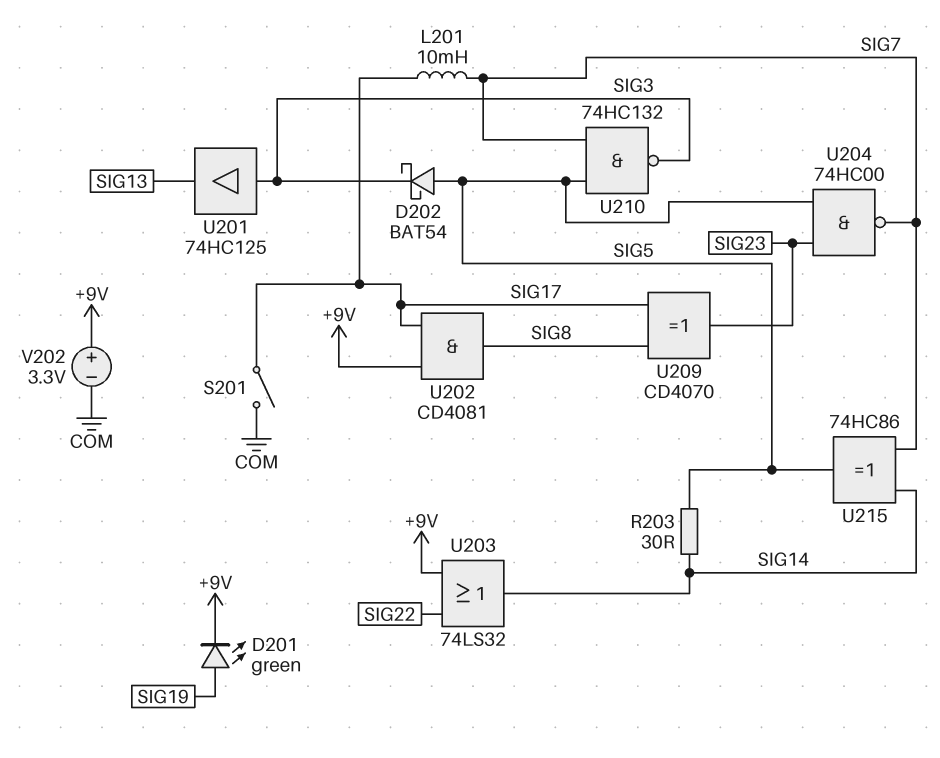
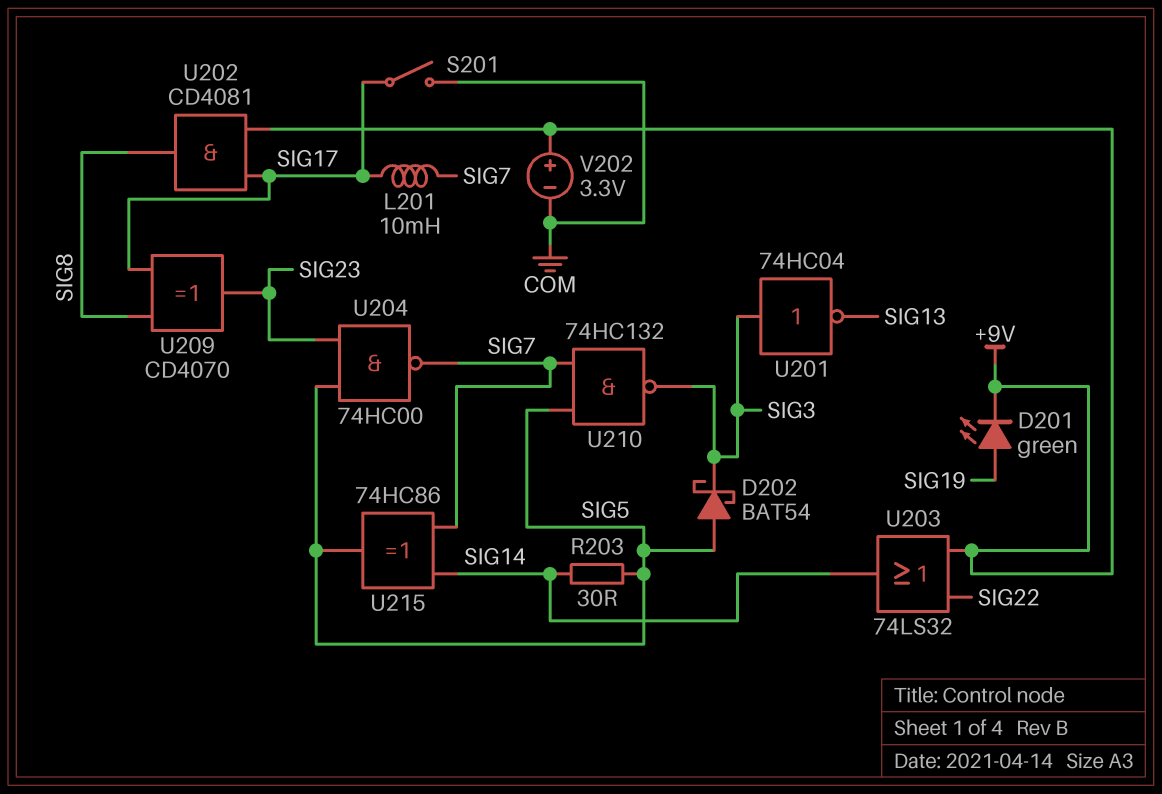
U201: buffer 74HC125 (in SIG3, out SIG13) -> NOT 74HC04 (in SIG3, out SIG13)

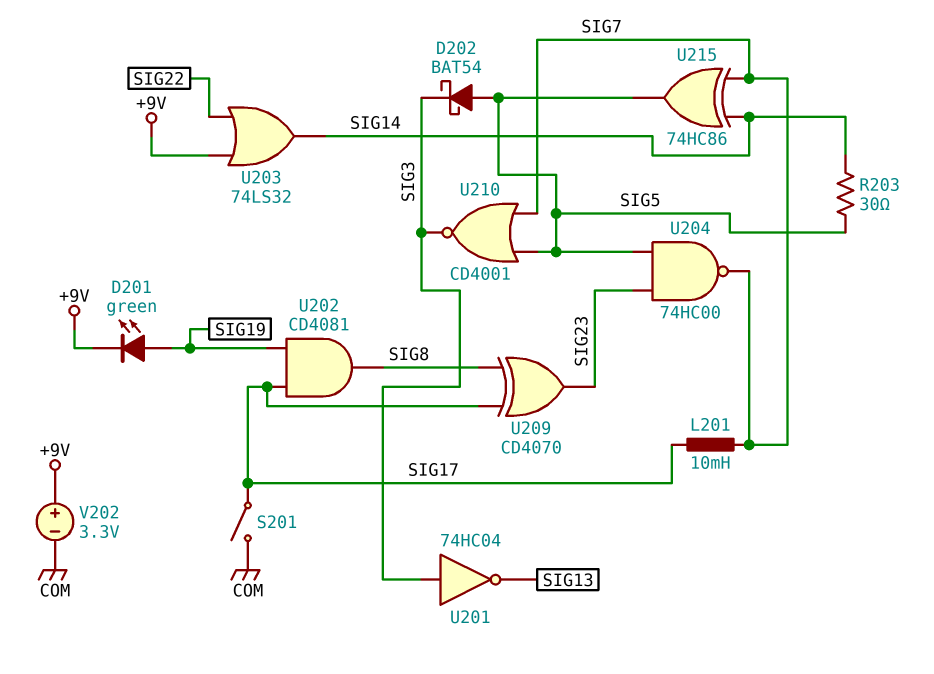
U202: AND CD4081 (in +9V, in SIG17, out SIG8) -> AND CD4081 (in SIG17, in SIG19, out SIG8)
U210: NAND 74HC132 (in SIG5, in SIG7, out SIG3) -> NOR CD4001 (in SIG5, in SIG7, out SIG3)

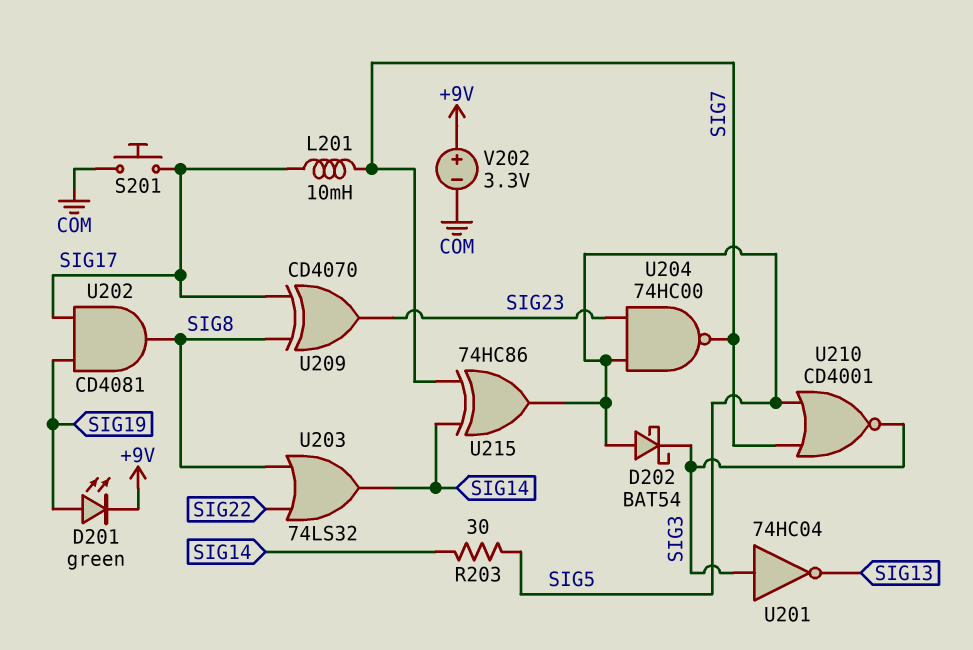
S201: switch (COM, SIG17) -> button (COM, SIG17)
U203: OR 74LS32 (in +9V, in SIG22, out SIG14) -> OR 74LS32 (in SIG8, in SIG22, out SIG14)

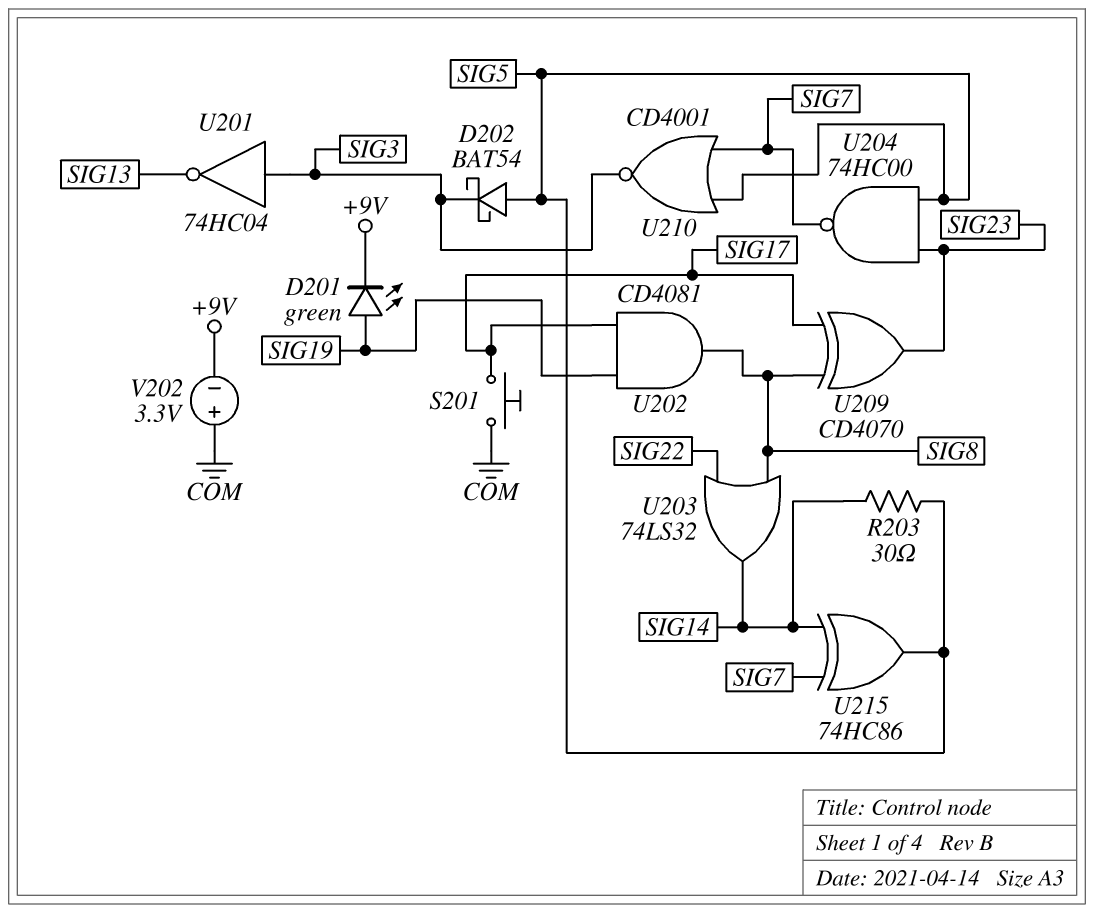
L201: 10mH (SIG7, SIG17) -> none
V202: 3.3V (plus +9V, minus COM) -> 3.3V (plus COM, minus +9V)

